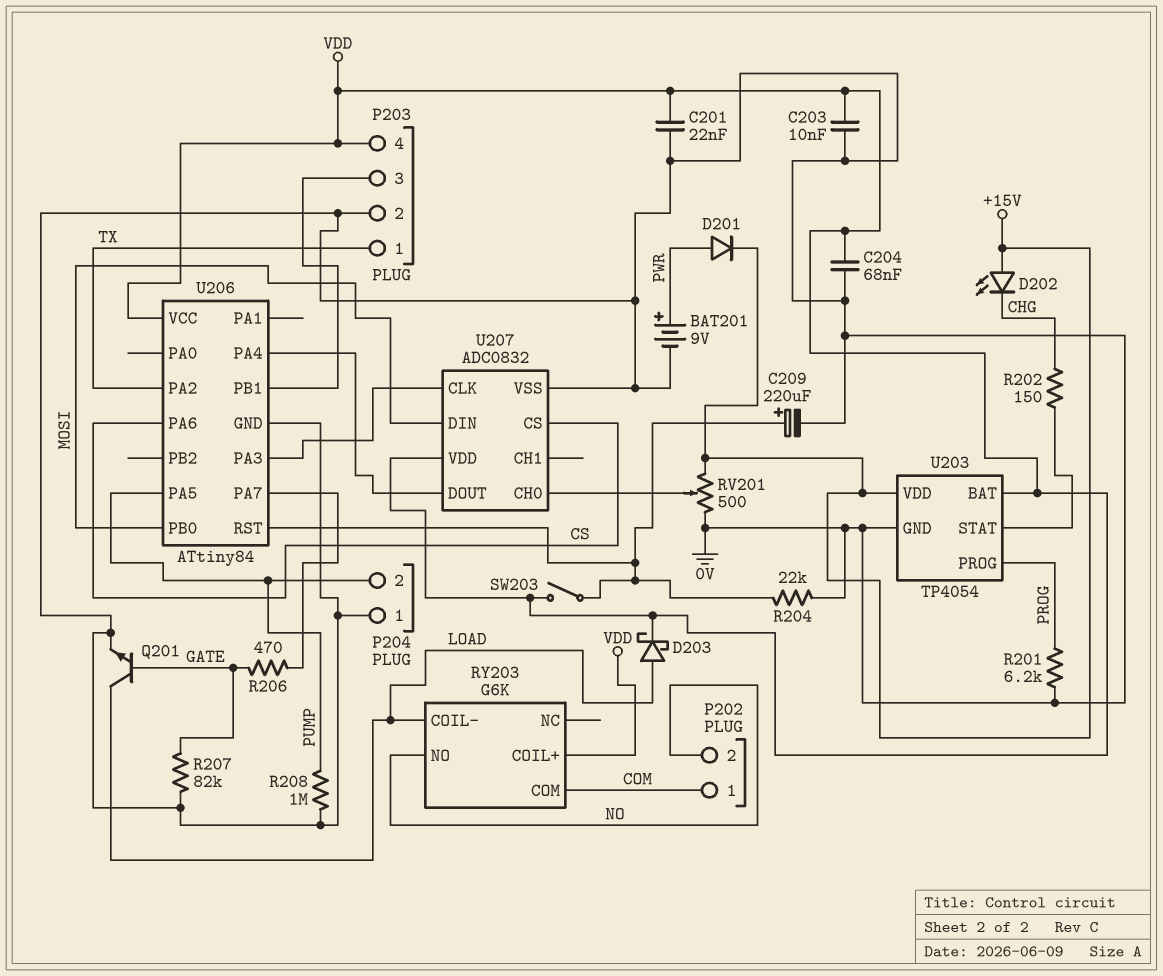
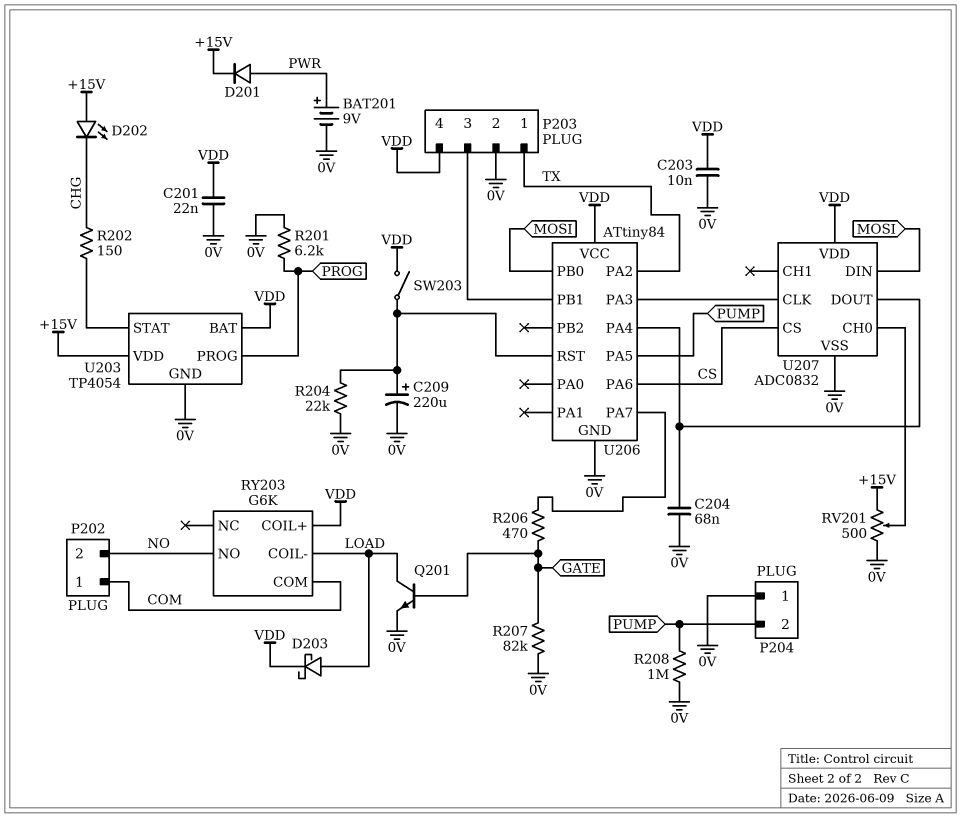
C204: 68nF (0V, VDD) -> 68nF (0V, U206/PA4)

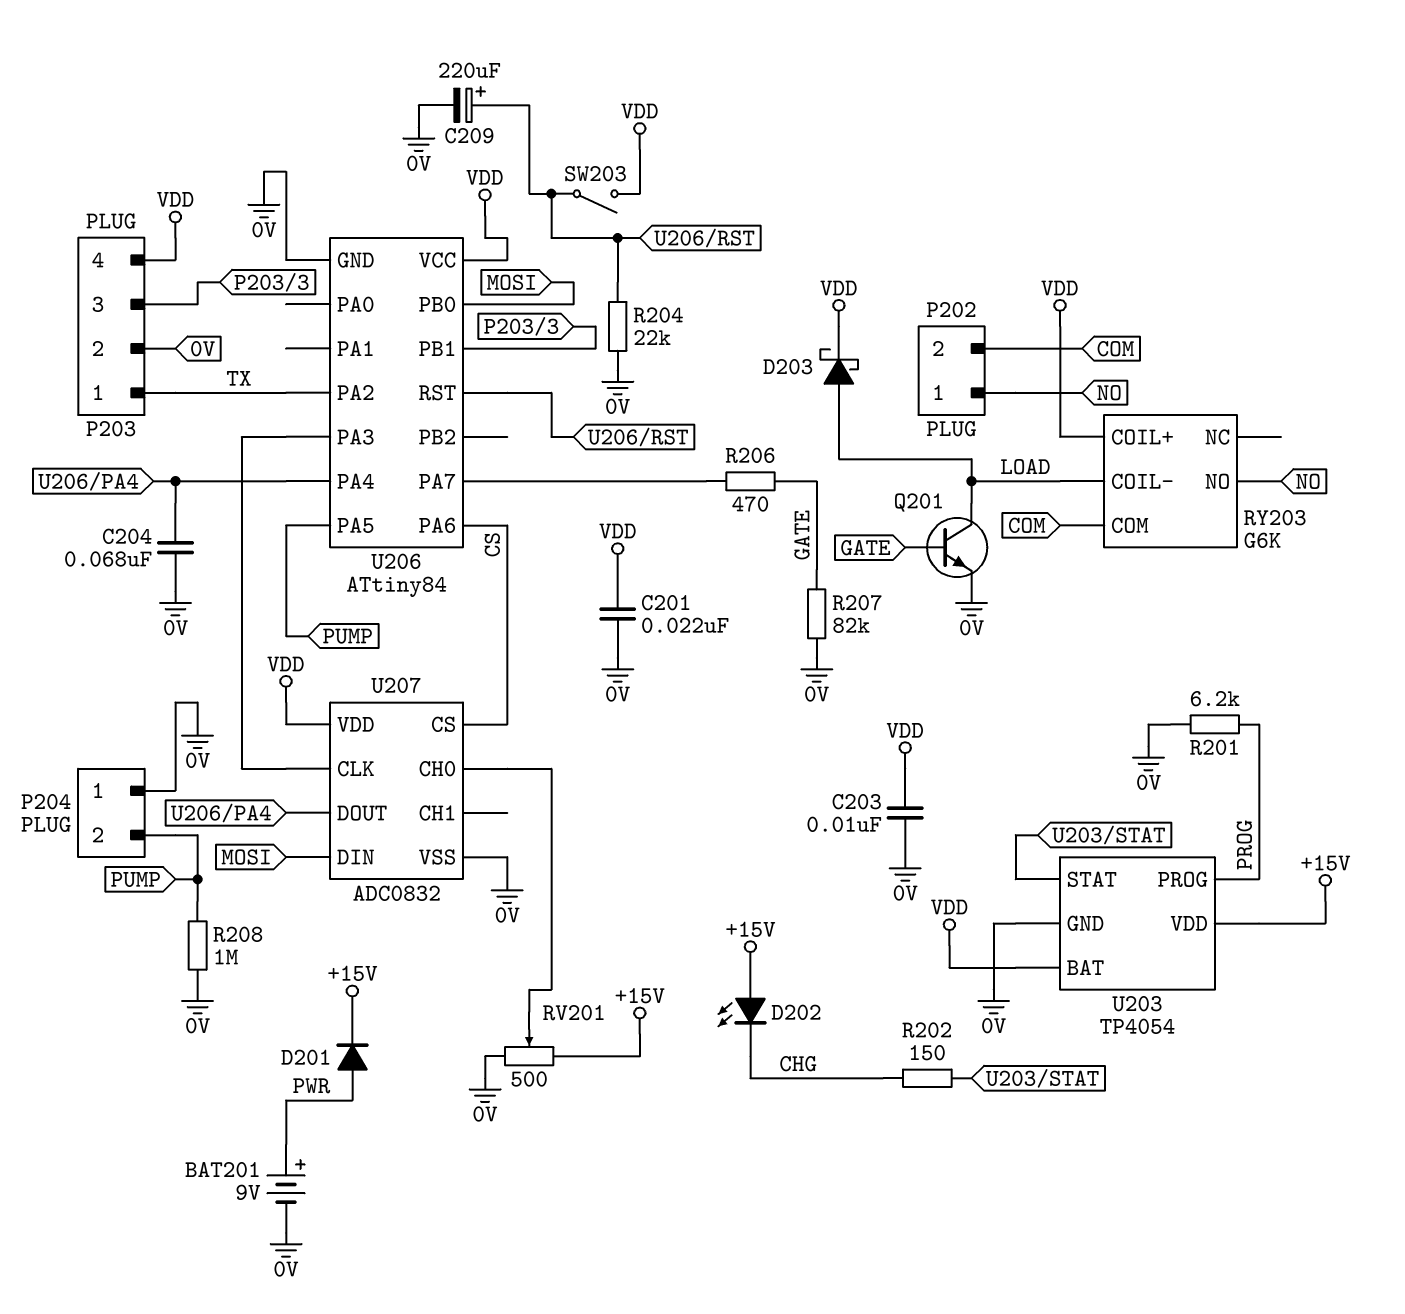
P202 pin 1: COM -> NO
P202 pin 2: NO -> COM

